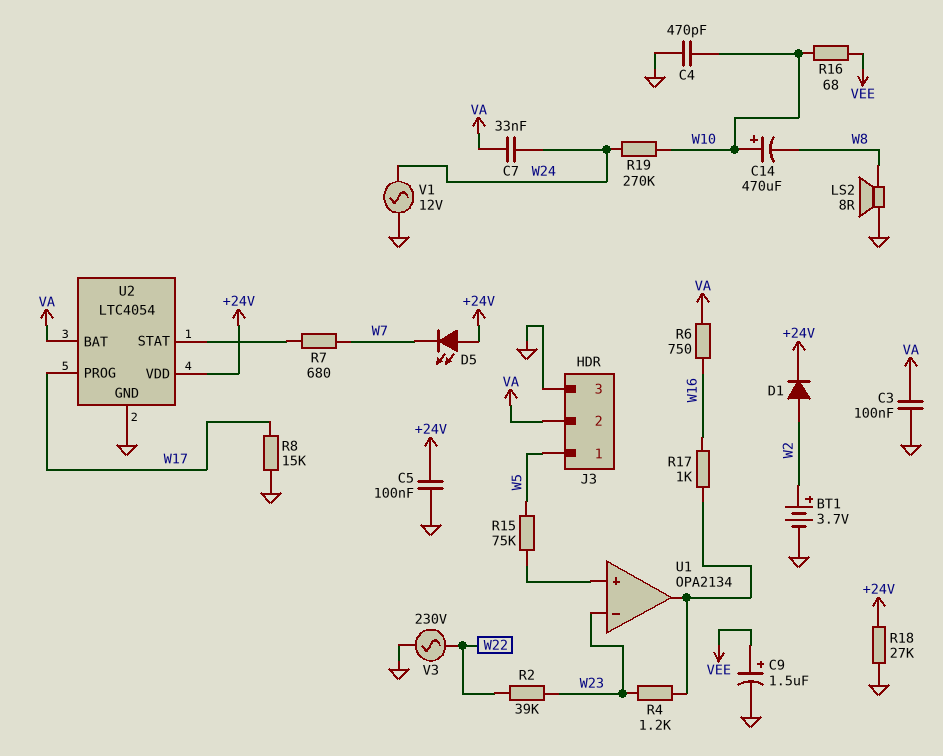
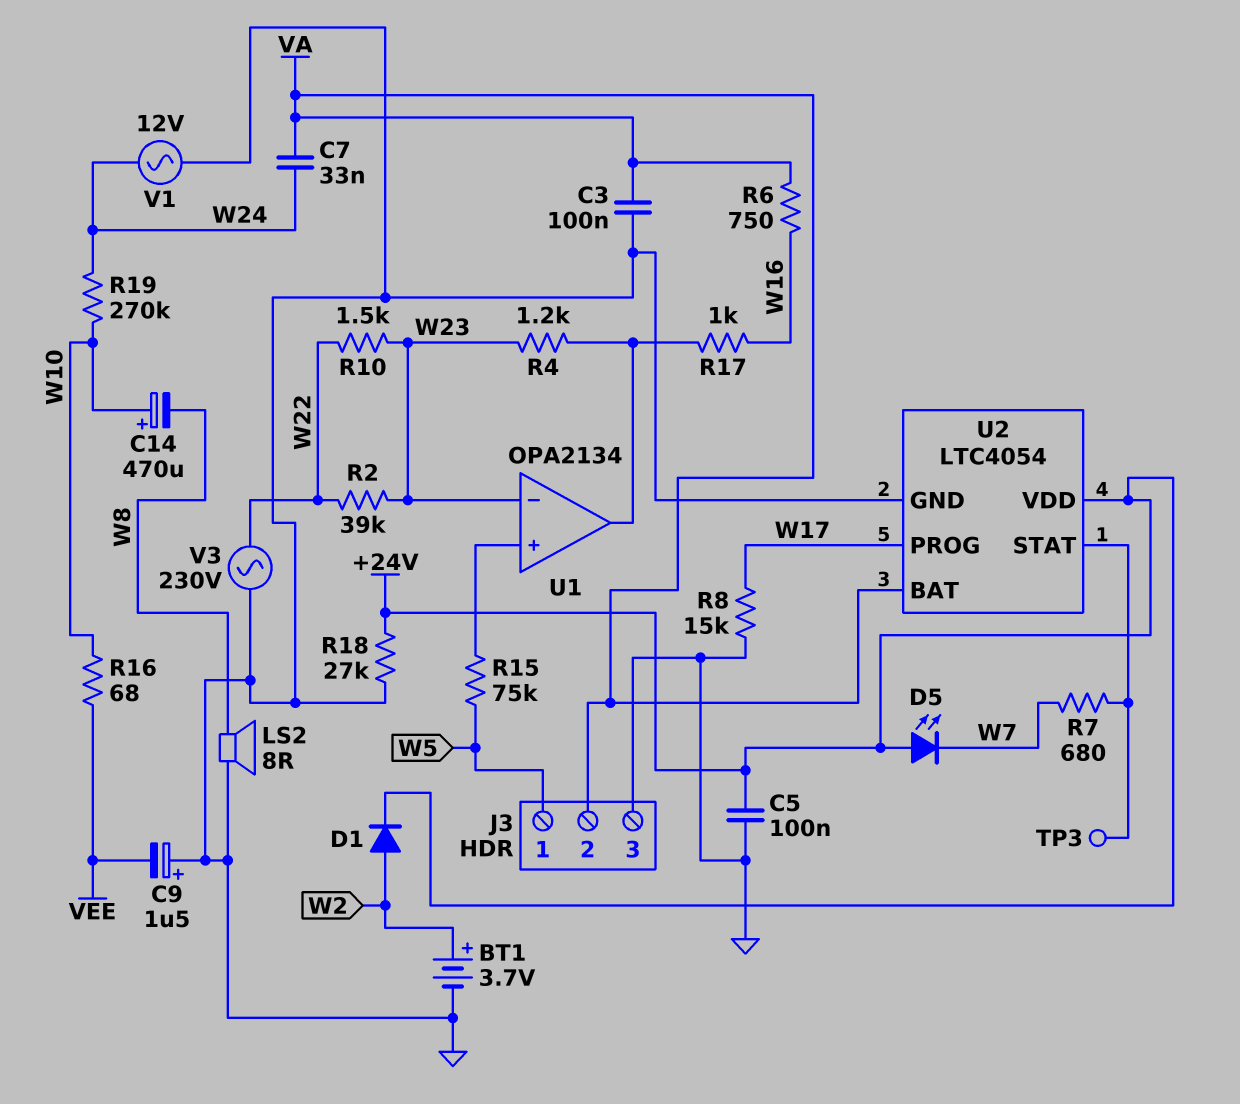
C4: 470pF (GND, W10) -> none
C9: 1.5uF (plus VEE, minus GND) -> 1.5uF (plus GND, minus VEE)
R10: none -> 1.5k (W22, W23)
TP3: none -> test point (U2/STAT)

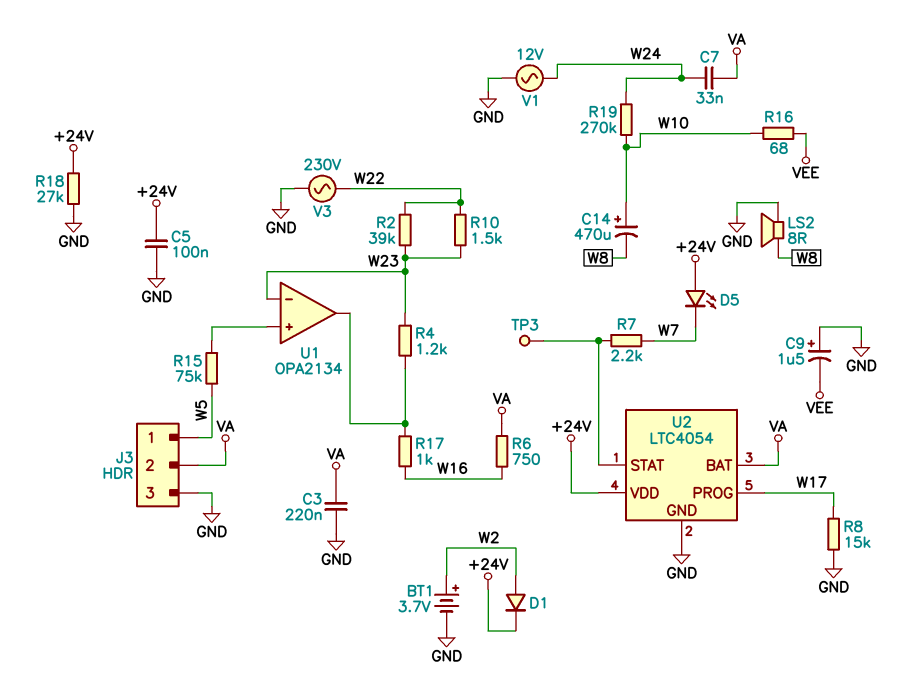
C3: 100nF (GND, VA) -> 220nF (GND, VA)
R7: 680 (U2/STAT, W7) -> 2.2k (U2/STAT, W7)

